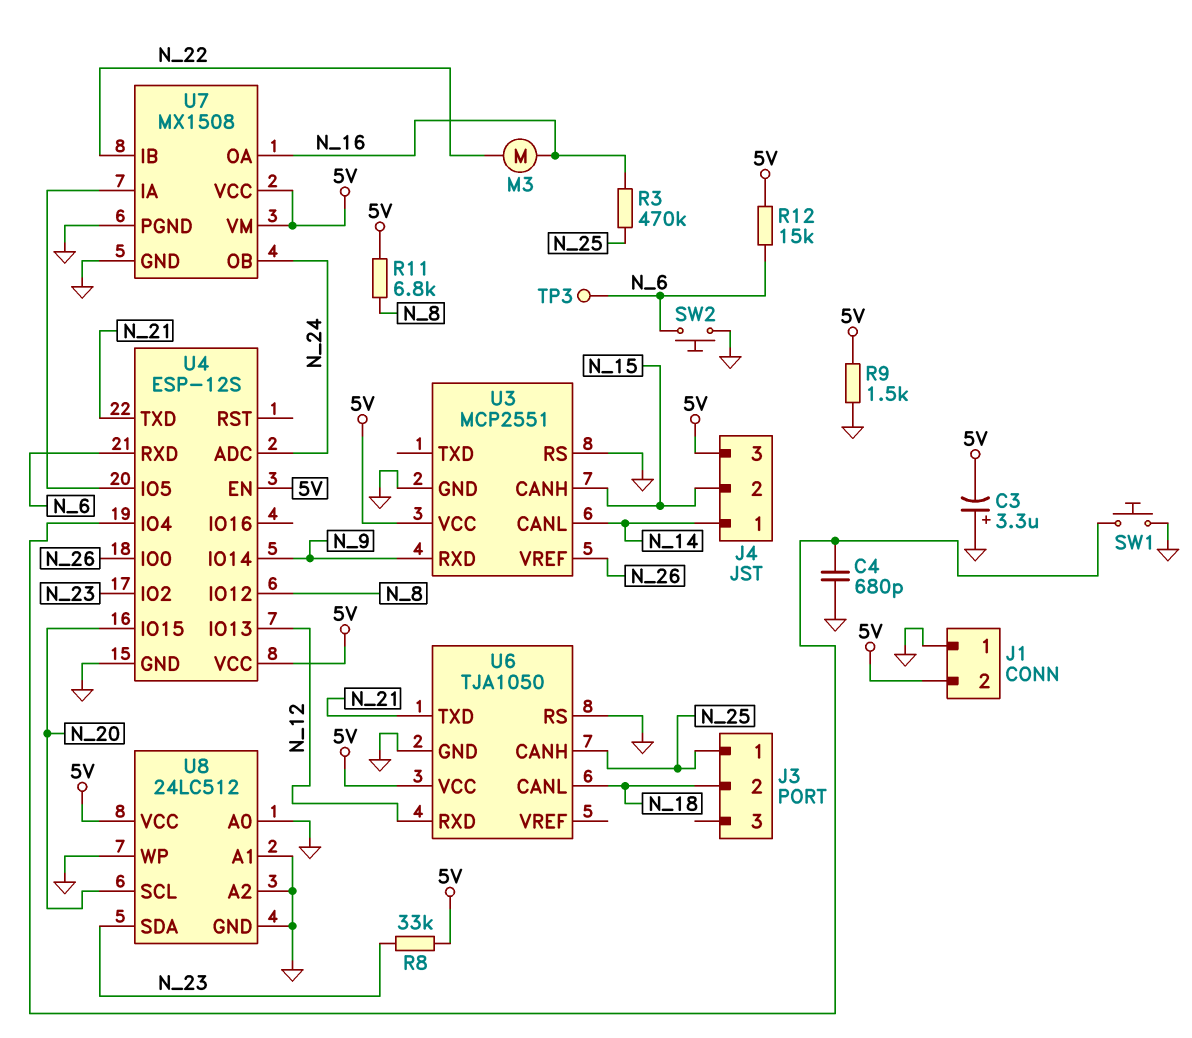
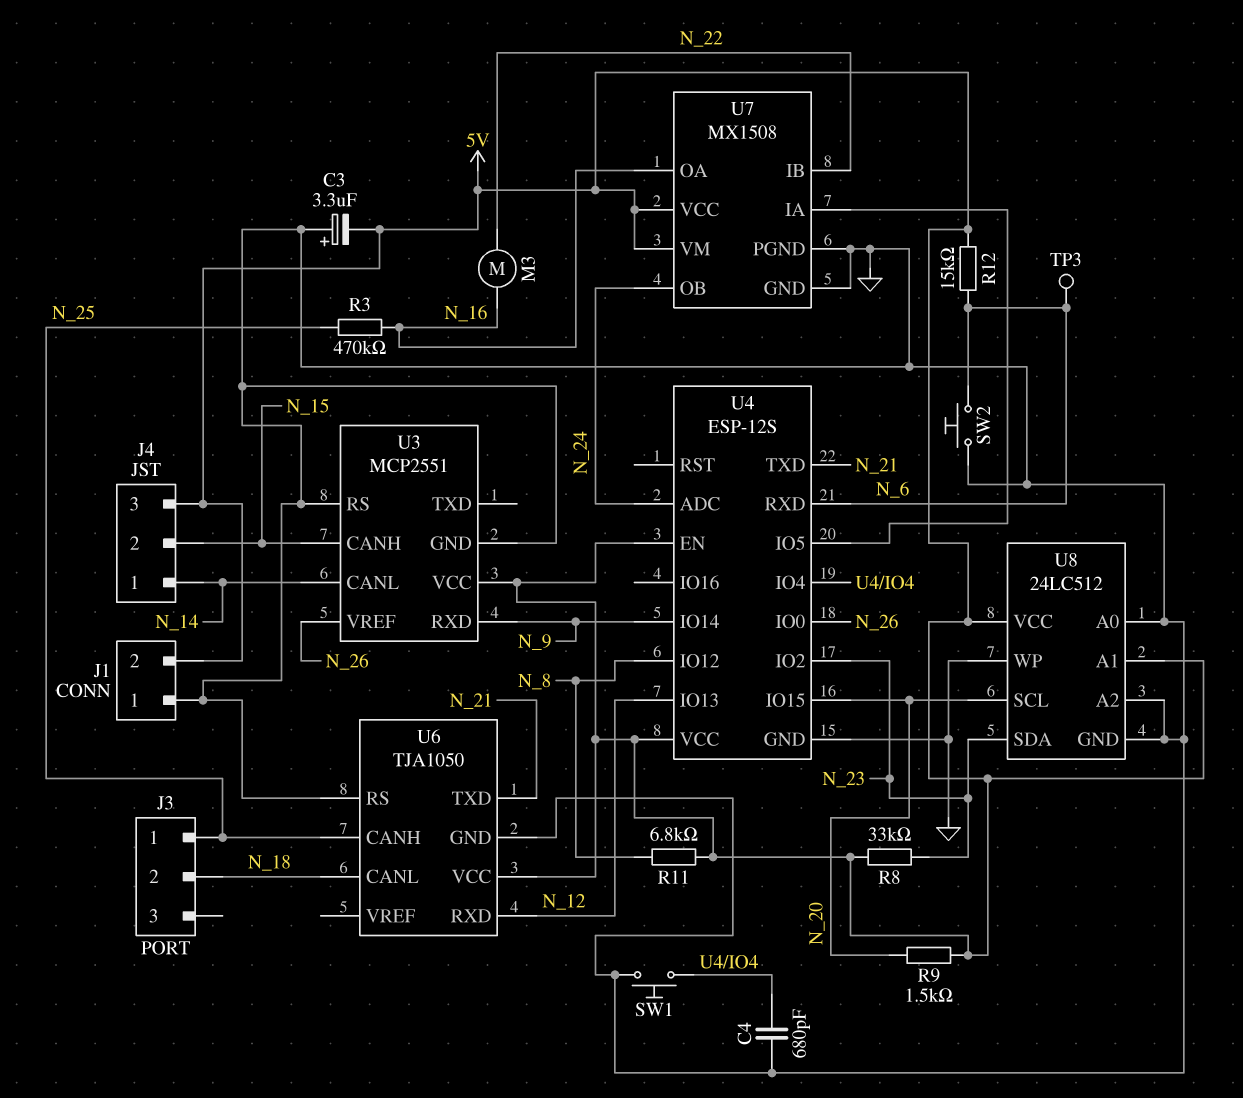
R9: 1.5k (5V, GND) -> 1.5k (5V, N_20)
U8 pin A1: GND -> 5V

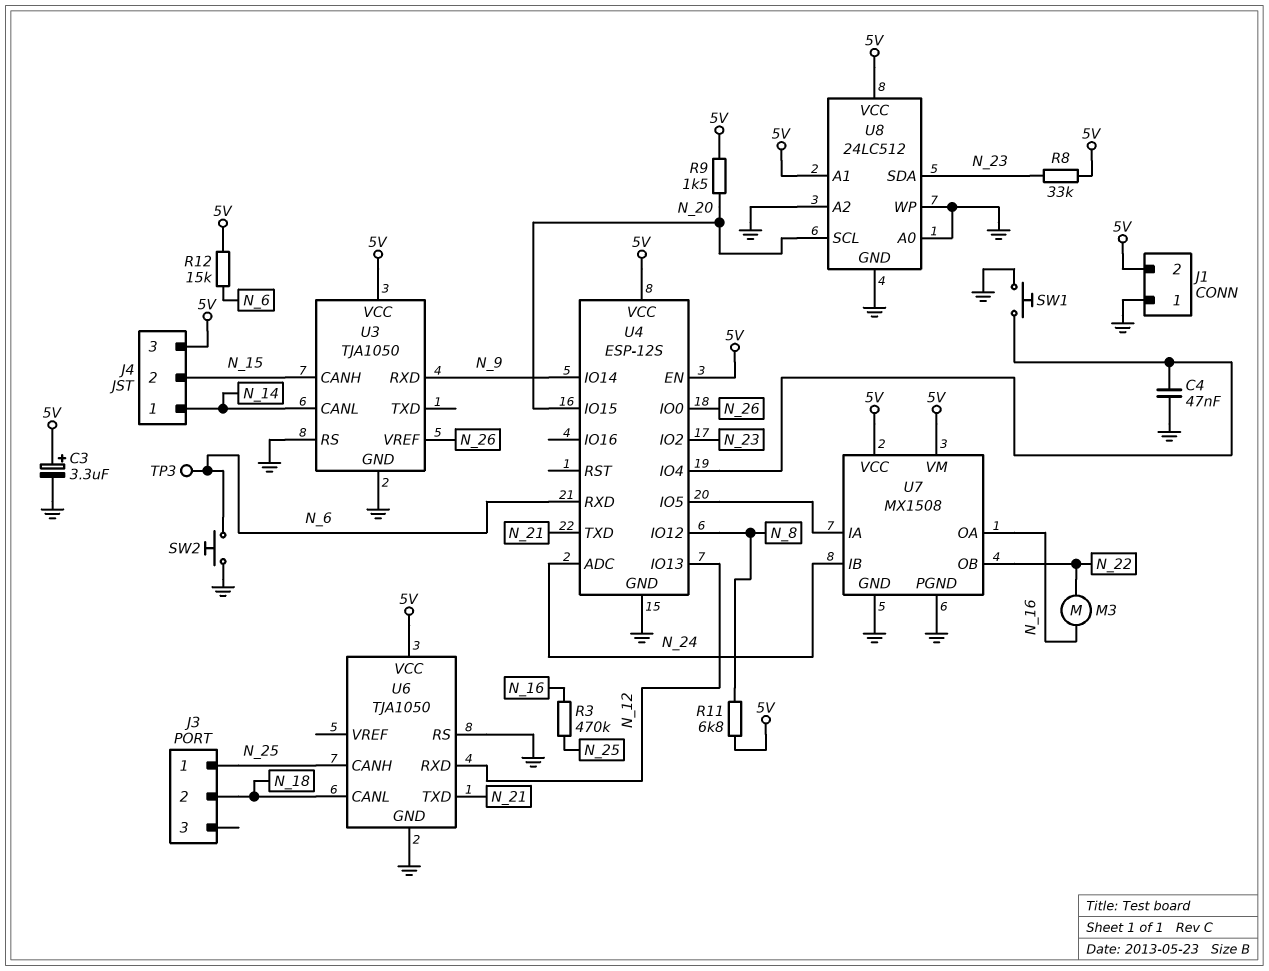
C3: 3.3uF (plus GND, minus 5V) -> 3.3uF (plus 5V, minus GND)
C4: 680pF (GND, U4/IO4) -> 47nF (GND, U4/IO4)
U3: MCP2551 -> TJA1050
U7 pin IB: N_22 -> N_24
U7 pin OB: N_24 -> N_22

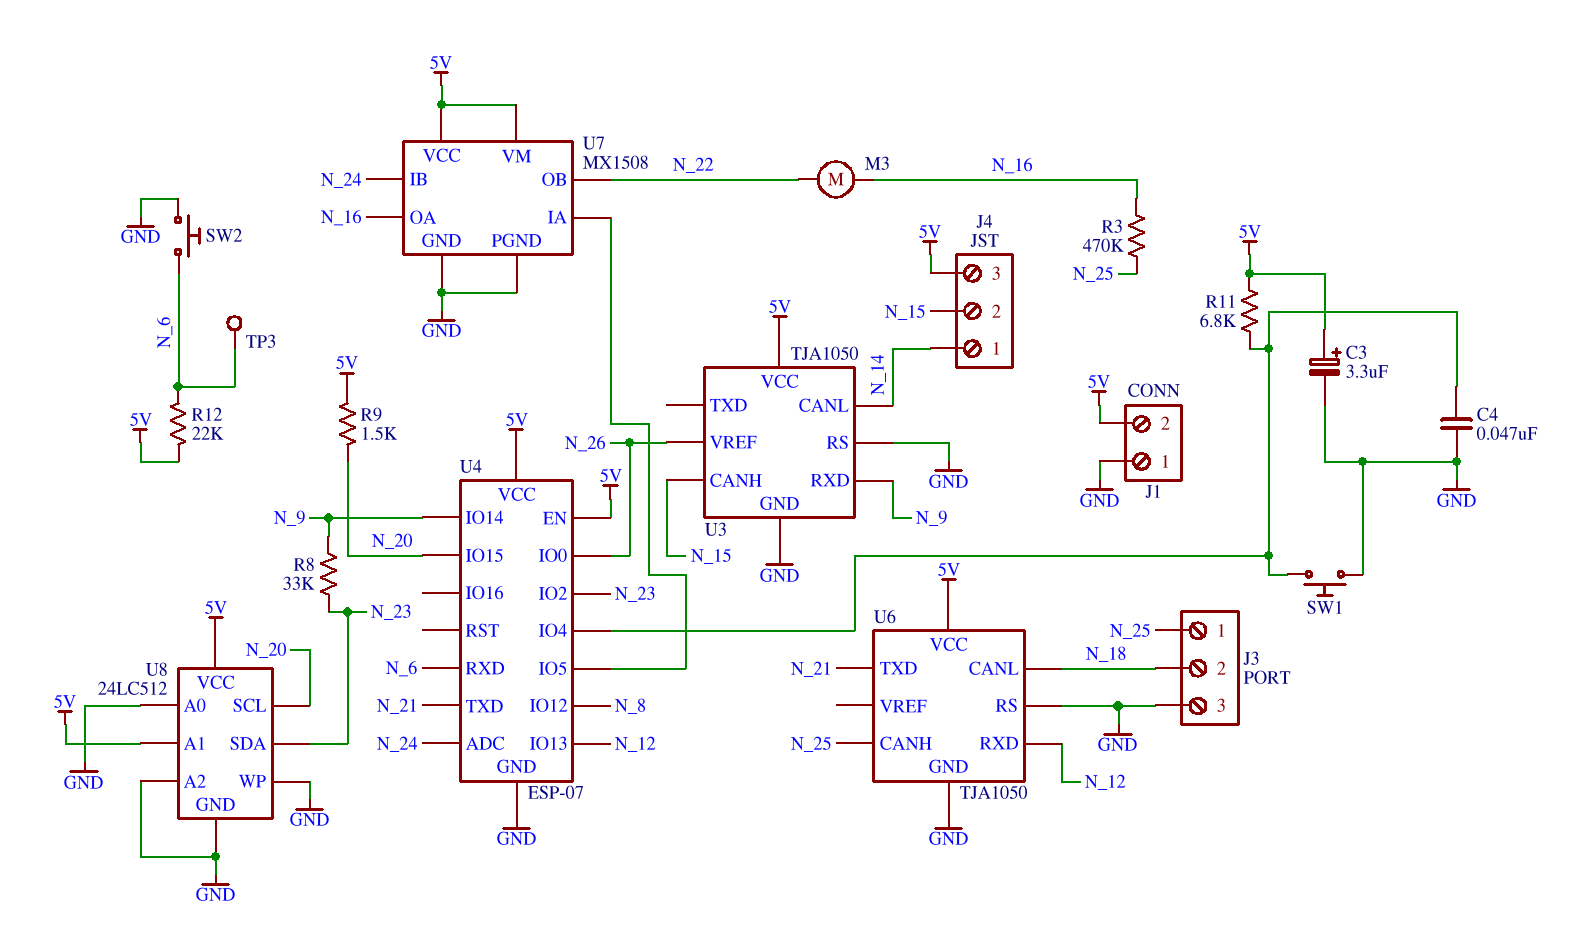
J3 pin 3: none -> GND
R8: 33k (5V, N_23) -> 33k (N_9, N_23)
R11: 6.8k (5V, N_8) -> 6.8k (5V, U4/IO4)
R12: 15k (5V, N_6) -> 22k (5V, N_6)
U4: ESP-12S -> ESP-07

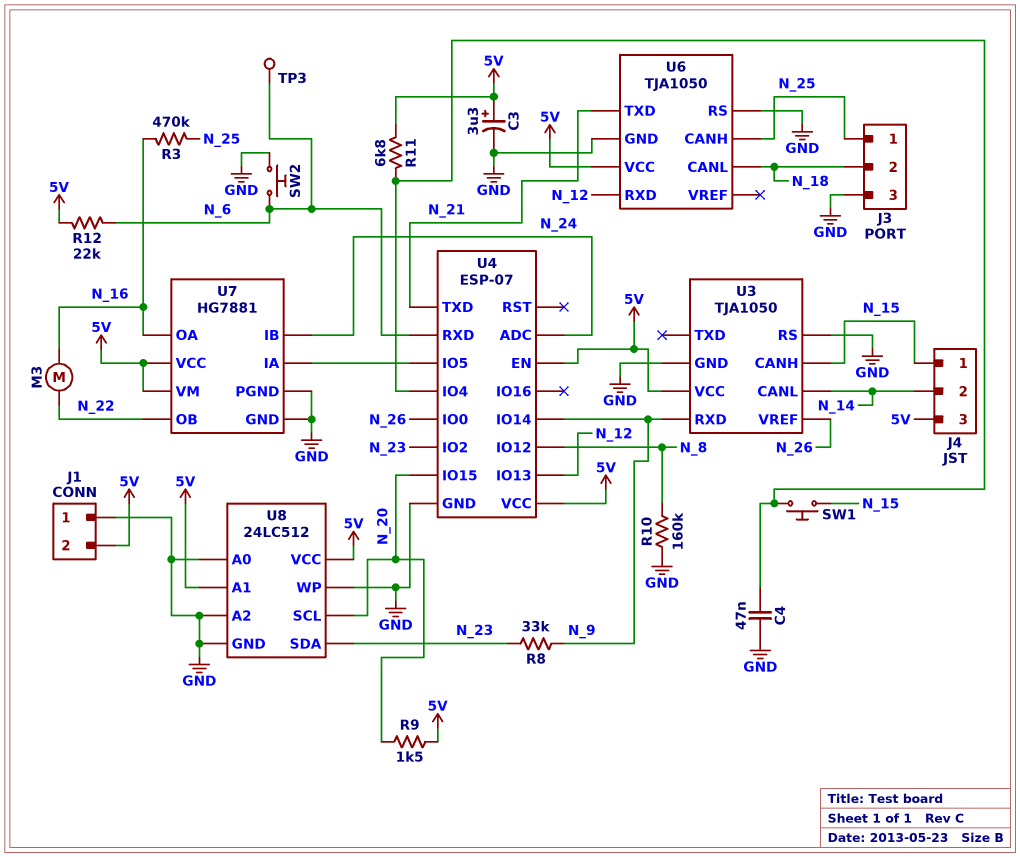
J4 pin 1: N_14 -> N_15
J4 pin 2: N_15 -> N_14
R10: none -> 160k (GND, N_8)
SW1: button (GND, U4/IO4) -> button (N_15, U4/IO4)
U7: MX1508 -> HG7881

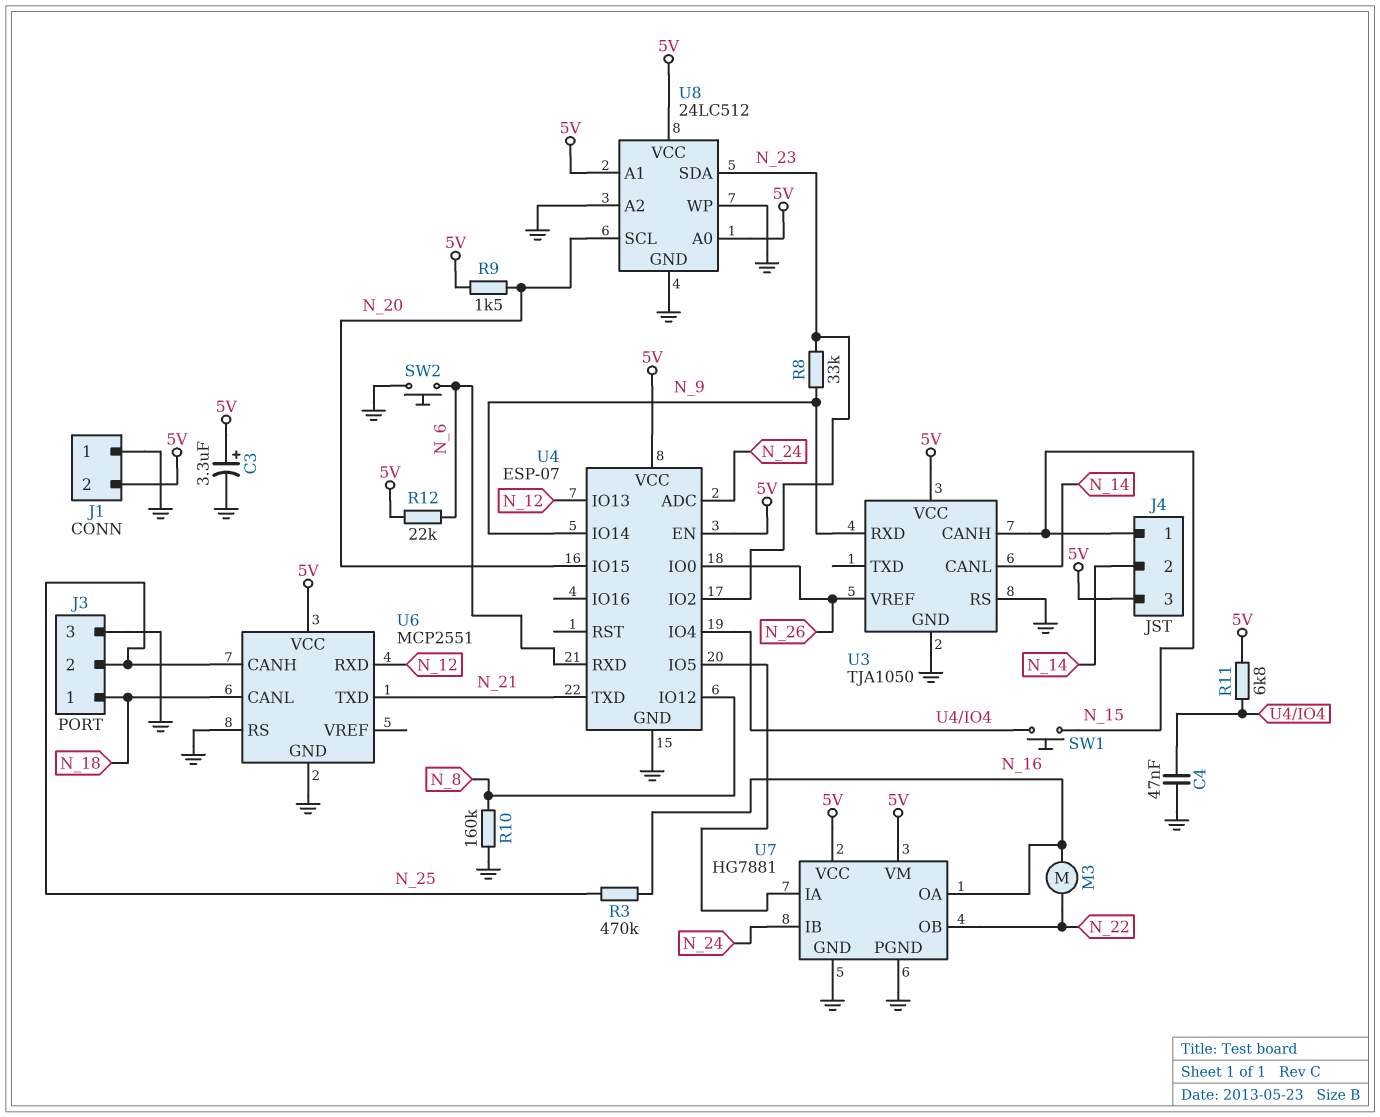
J3 pin 1: N_25 -> N_18
J3 pin 2: N_18 -> N_25
TP3: test point (N_6) -> none
U6: TJA1050 -> MCP2551
U8 pin A0: GND -> 5V

